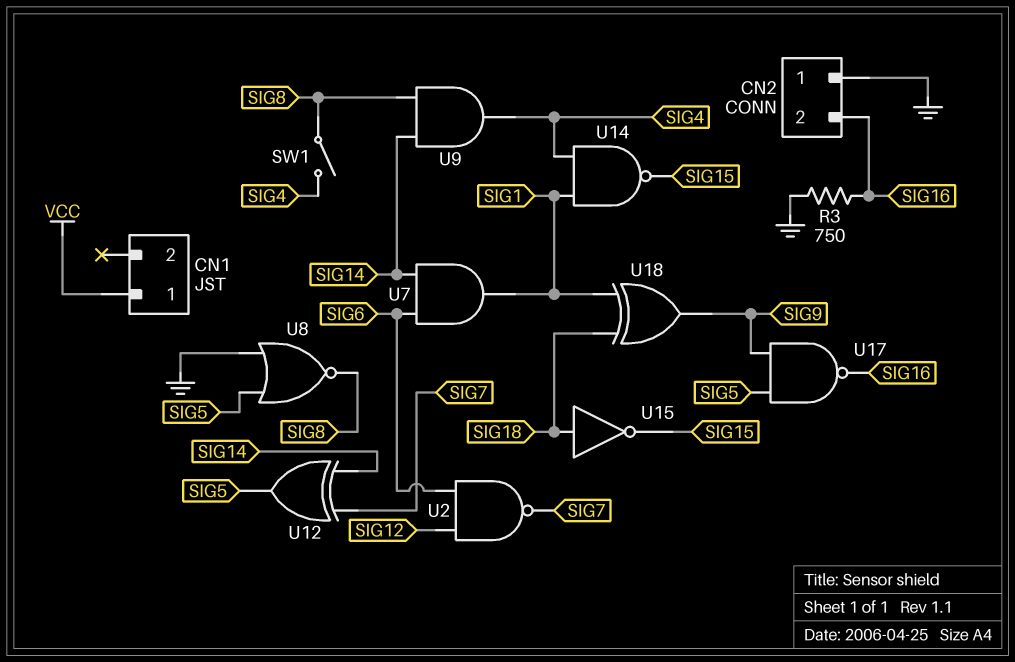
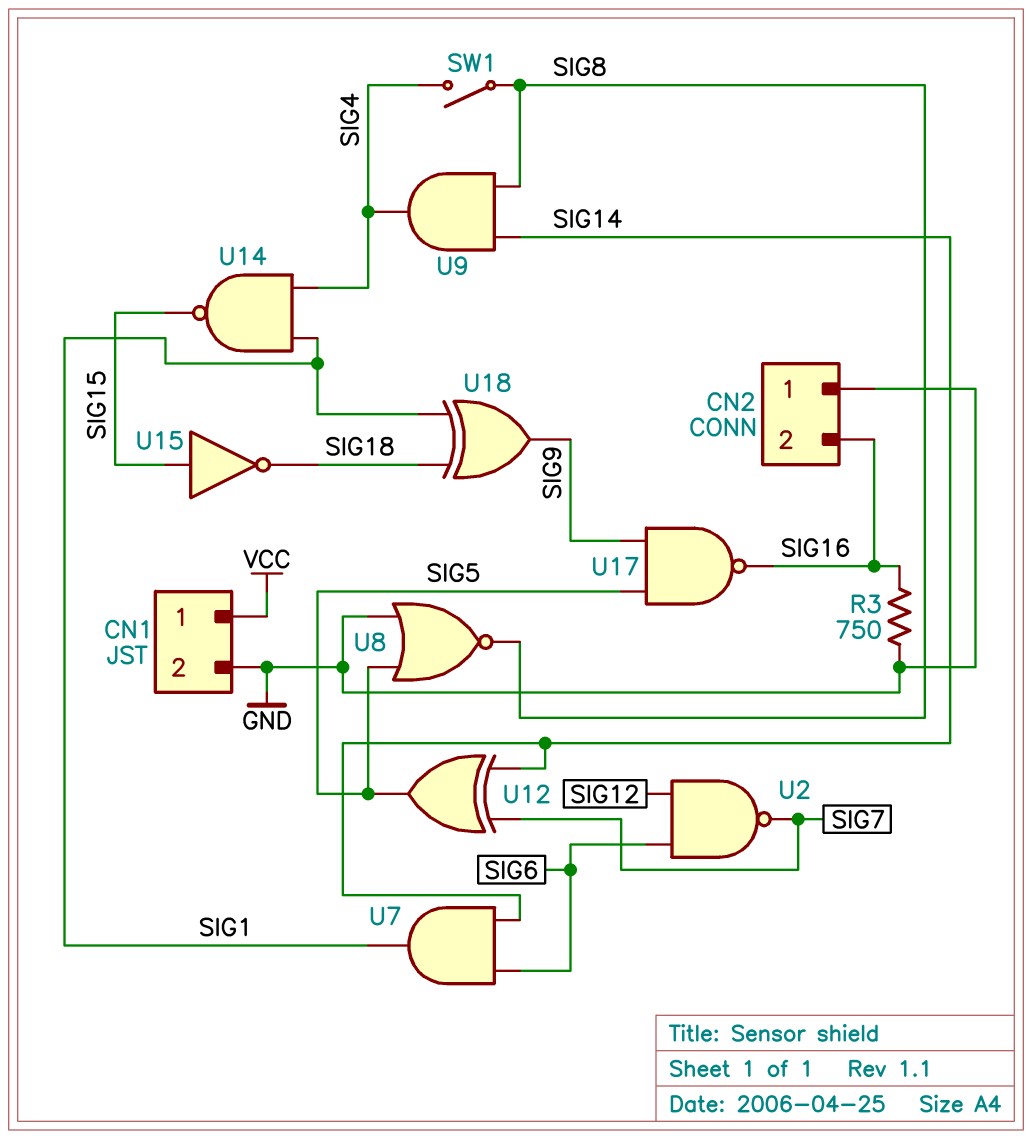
CN1 pin 2: none -> GND
U15: NOT (in SIG18, out SIG15) -> NOT (in SIG15, out SIG18)

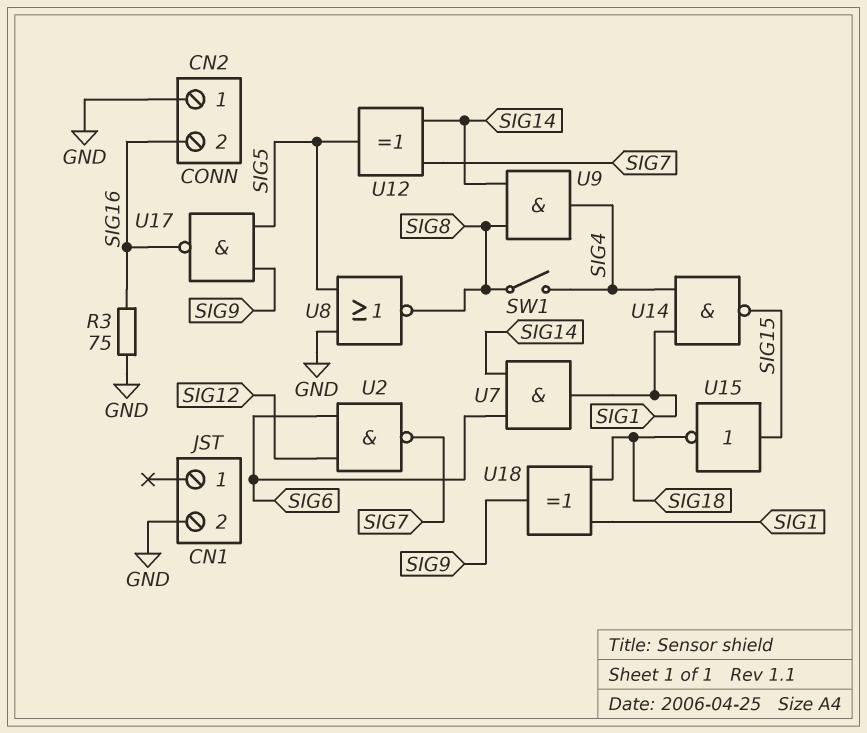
CN1 pin 1: VCC -> none
R3: 750 (GND, SIG16) -> 75 (GND, SIG16)

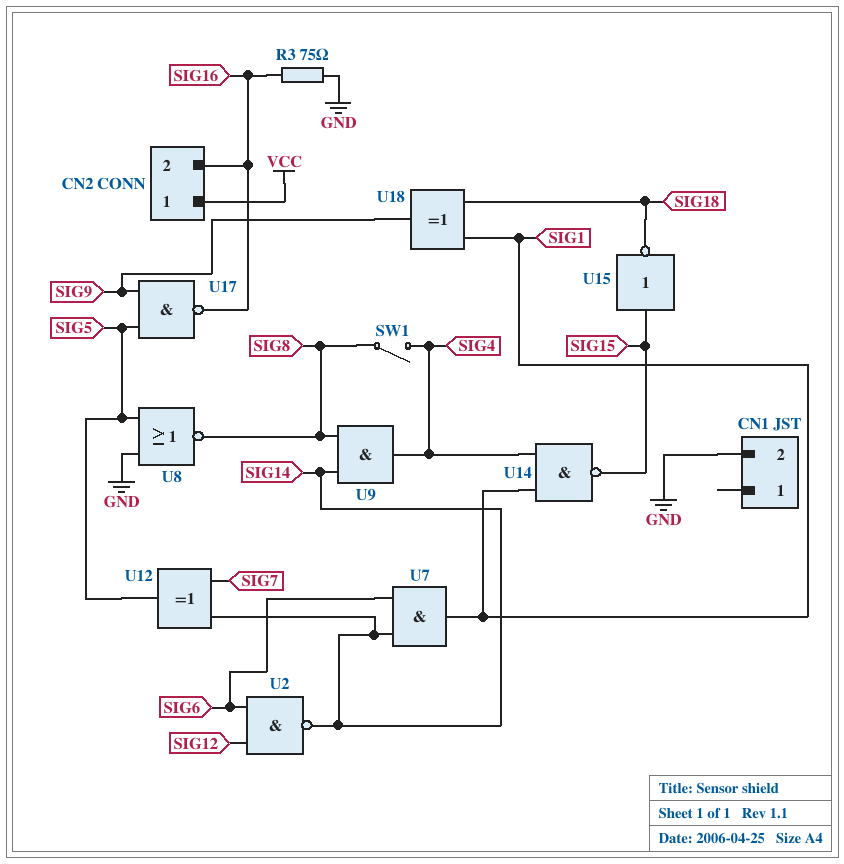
CN2 pin 1: GND -> VCC
U2: NAND (in SIG6, in SIG12, out SIG7) -> NAND (in SIG6, in SIG12, out SIG14)

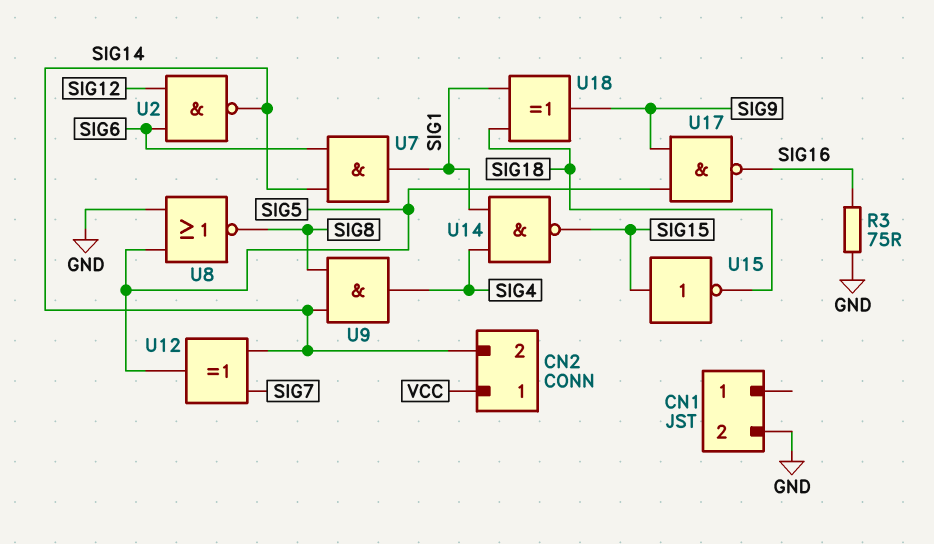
CN2 pin 2: SIG16 -> SIG14
SW1: switch (SIG4, SIG8) -> none

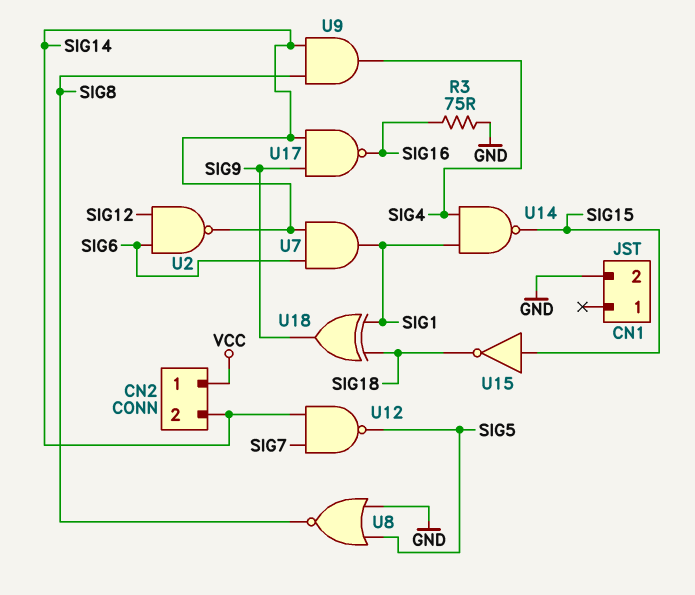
U12: XOR (in SIG7, in SIG14, out SIG5) -> NAND (in SIG7, in SIG14, out SIG5)
U17: NAND (in SIG5, in SIG9, out SIG16) -> NAND (in SIG9, in SIG14, out SIG16)

